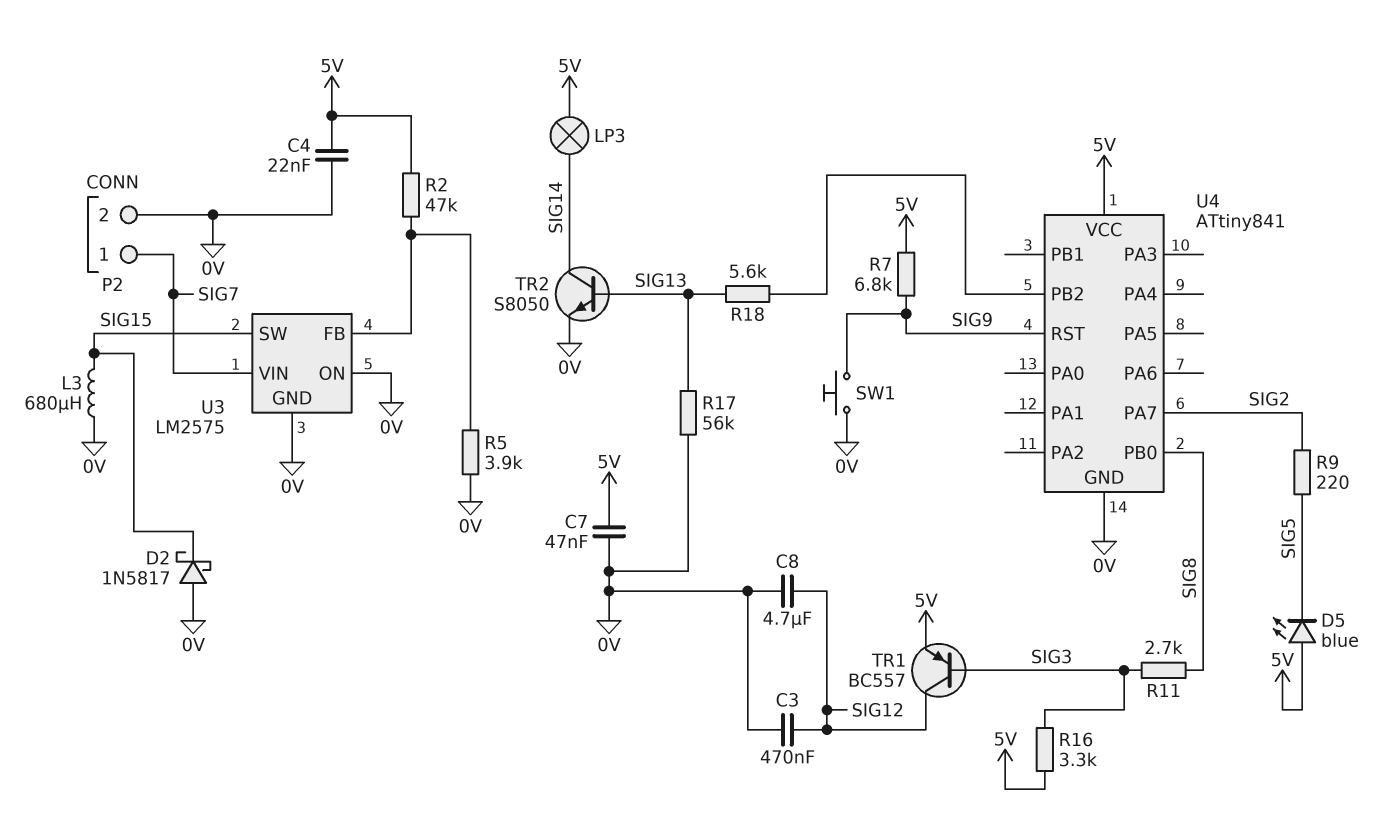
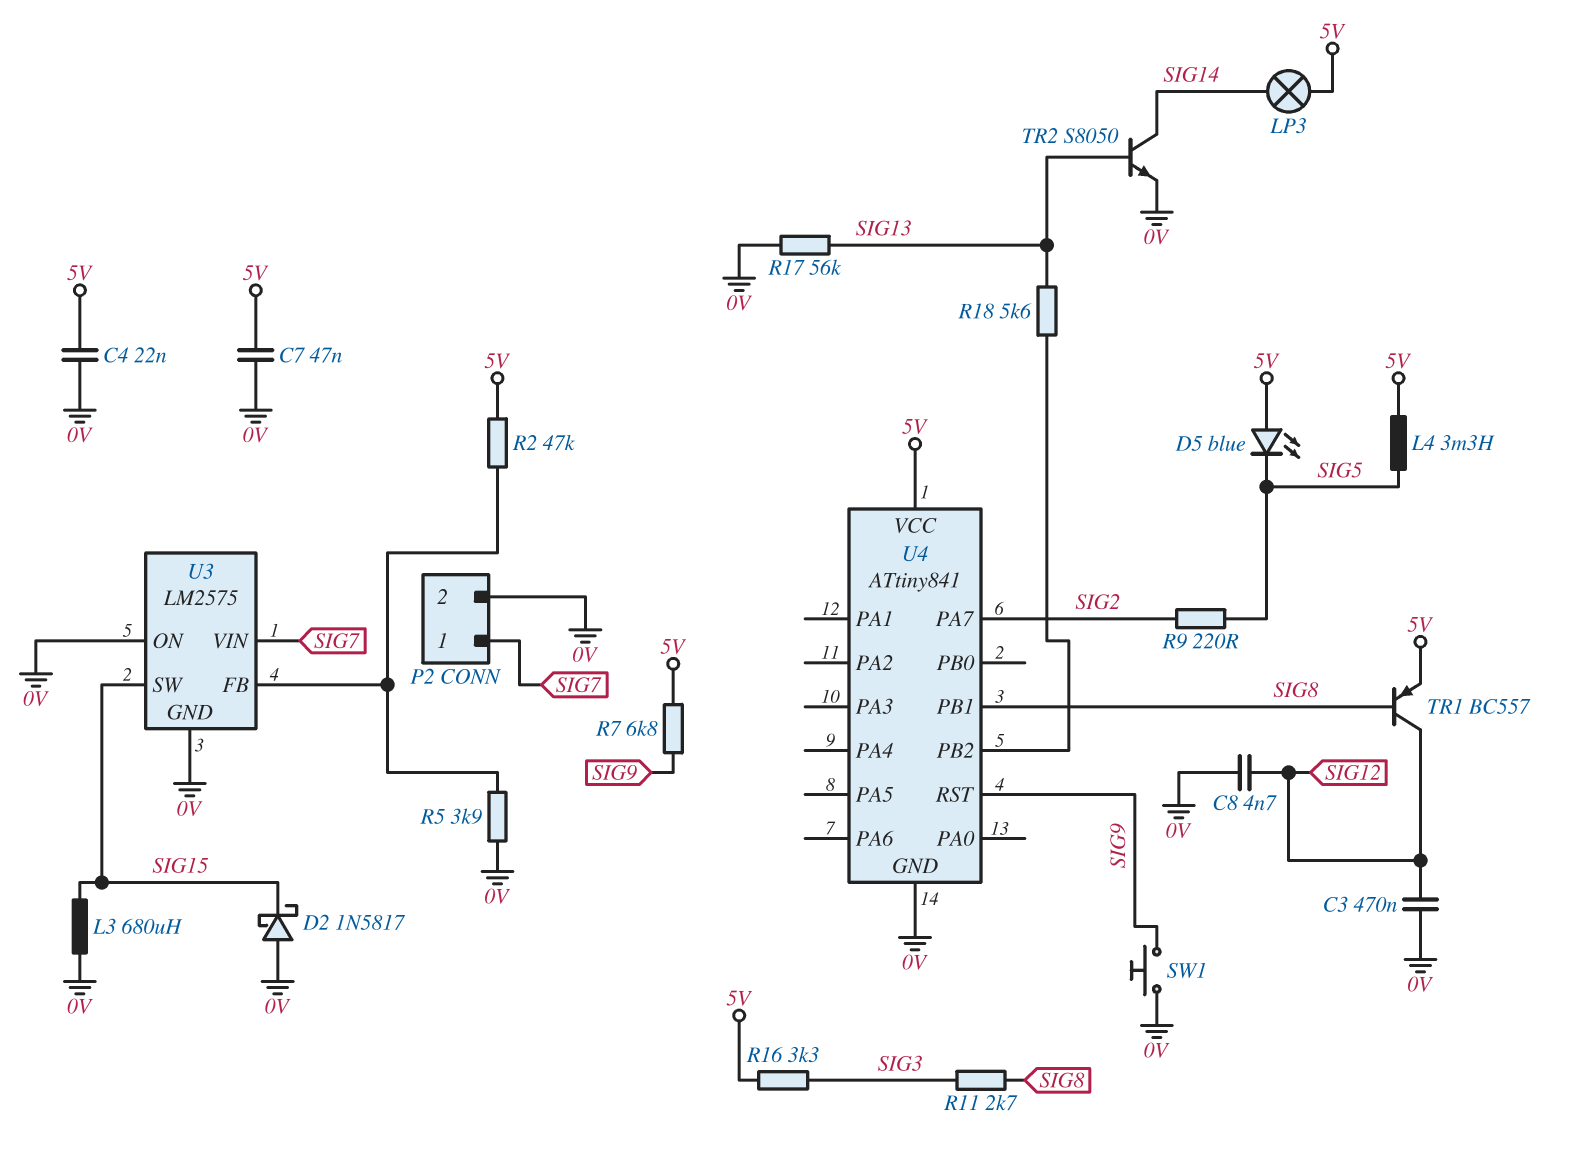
C8: 4.7uF (0V, SIG12) -> 4.7nF (0V, SIG12)
L4: none -> 3.3mH (5V, SIG5)
TR1: PNP BC557 (B SIG3, C SIG12, E 5V) -> PNP BC557 (B SIG8, C SIG12, E 5V)
U4 pin PB0: SIG8 -> none
U4 pin PB1: none -> SIG8

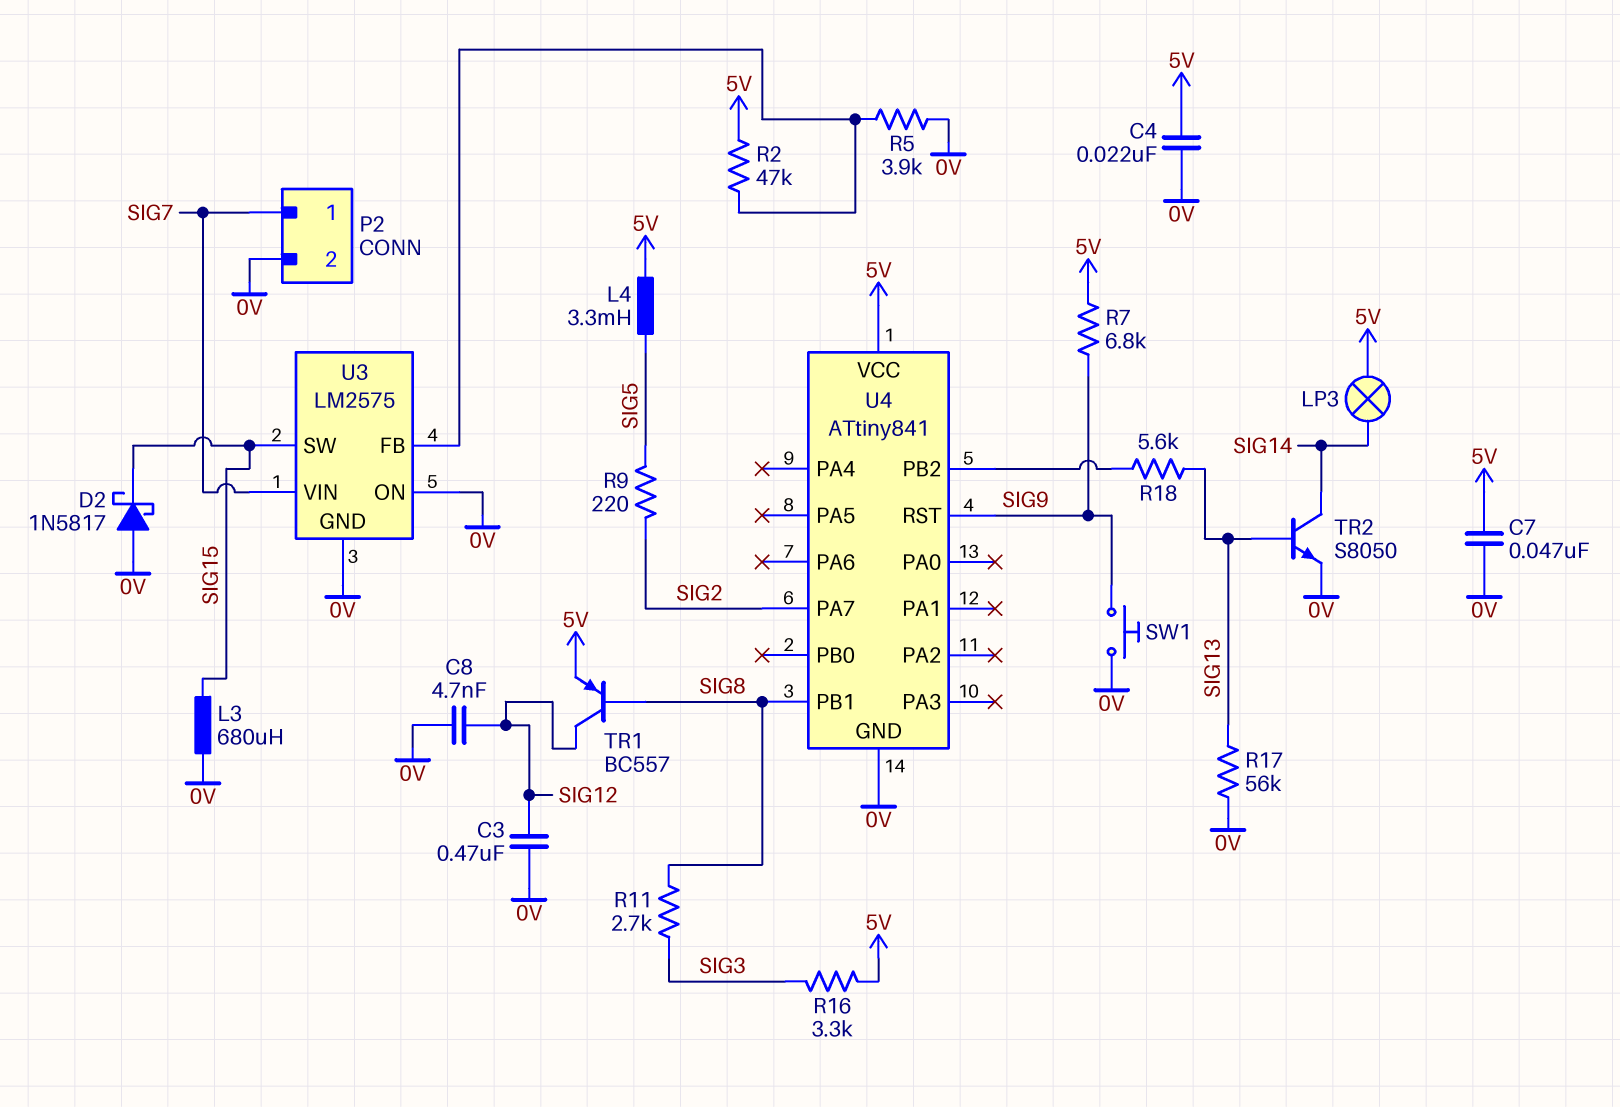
D5: LED blue (A 5V, K SIG5) -> none

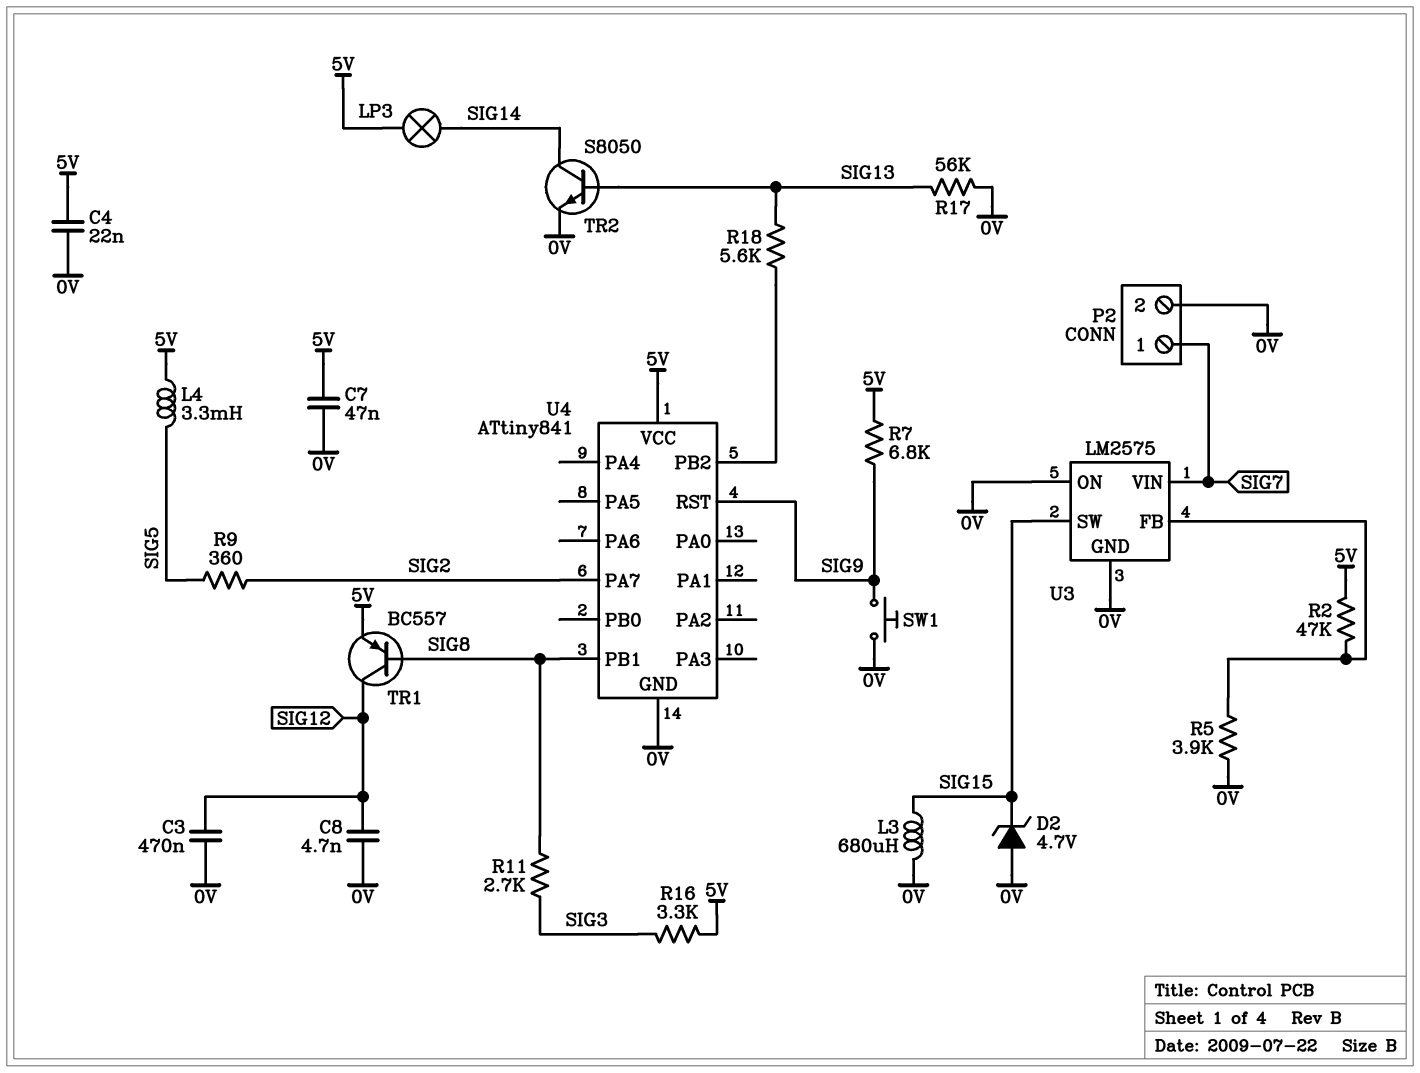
D2: schottky 1N5817 (A 0V, K SIG15) -> zener 4.7V (A 0V, K SIG15)
R9: 220 (SIG2, SIG5) -> 360 (SIG2, SIG5)

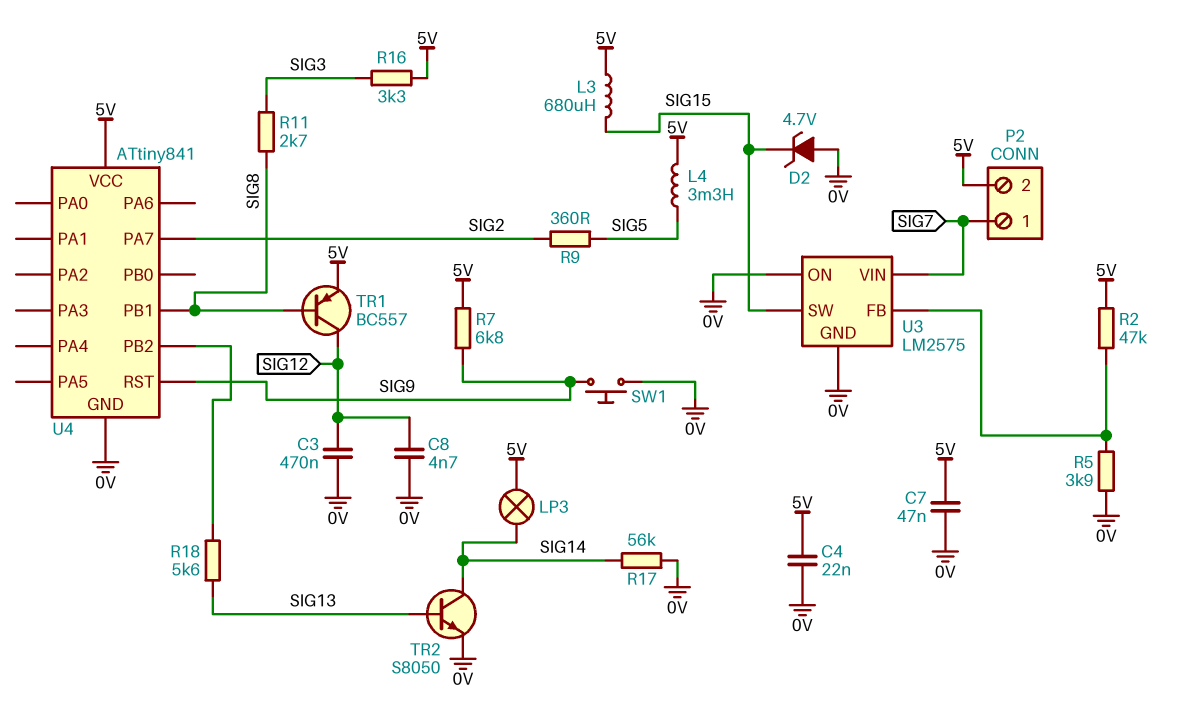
L3: 680uH (0V, SIG15) -> 680uH (5V, SIG15)
P2 pin 2: 0V -> 5V
R17: 56k (0V, SIG13) -> 56k (0V, SIG14)

